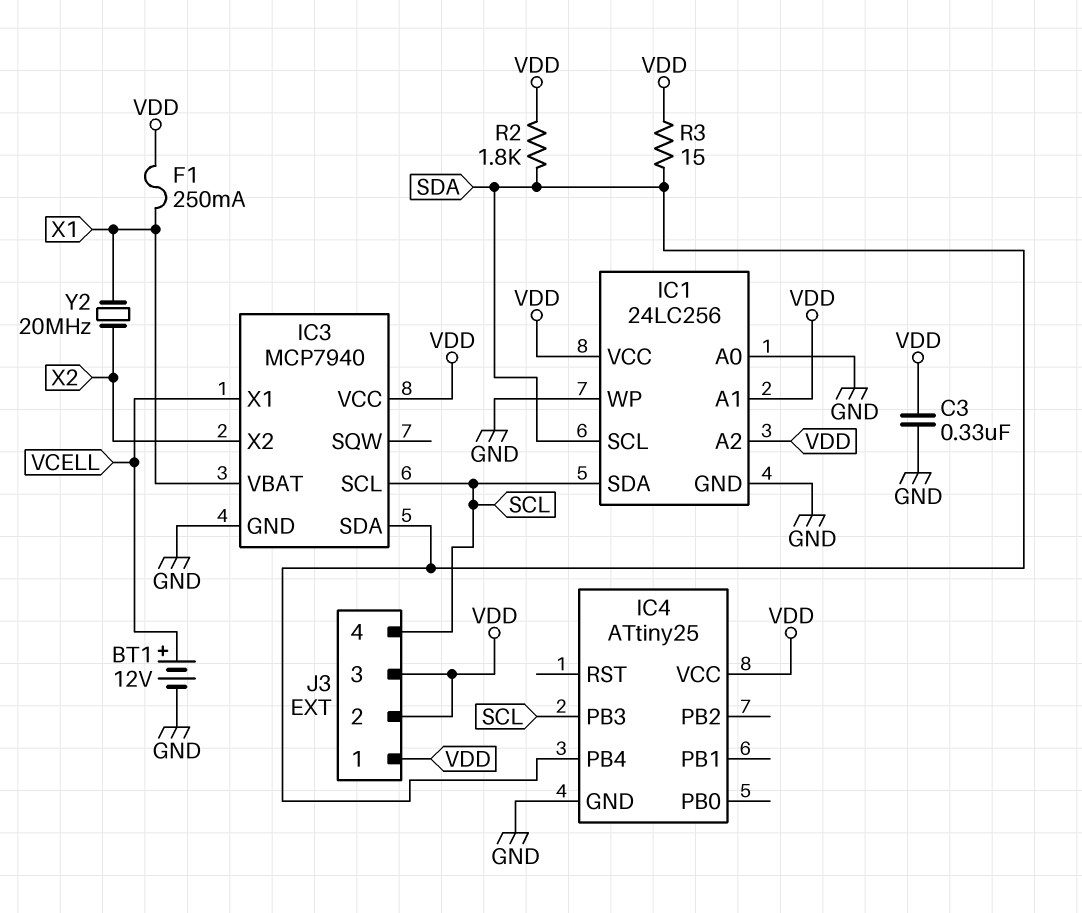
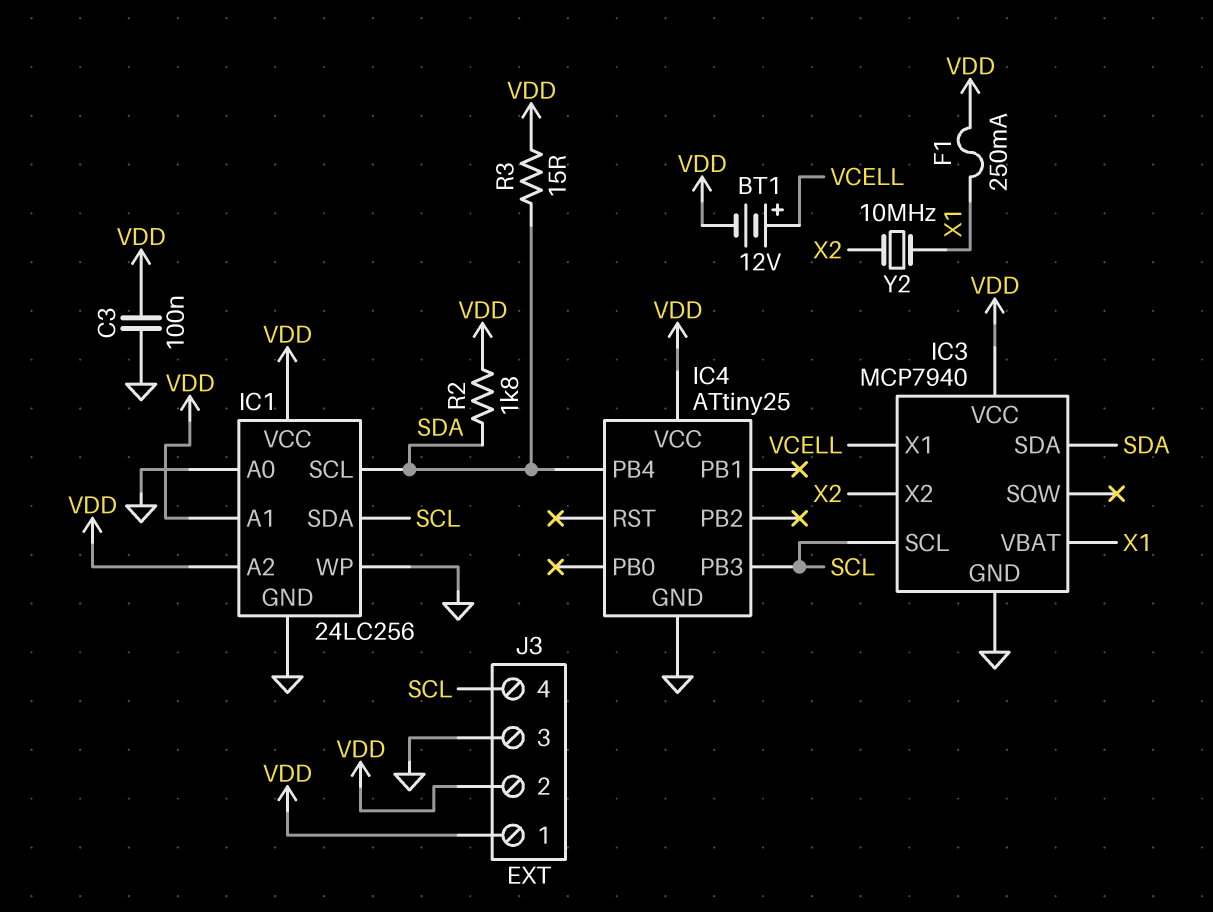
BT1: 12V (plus VCELL, minus GND) -> 12V (plus VCELL, minus VDD)
C3: 330nF (GND, VDD) -> 100nF (GND, VDD)
J3 pin 3: VDD -> GND
Y2: 20MHz (X1, X2) -> 10MHz (X1, X2)

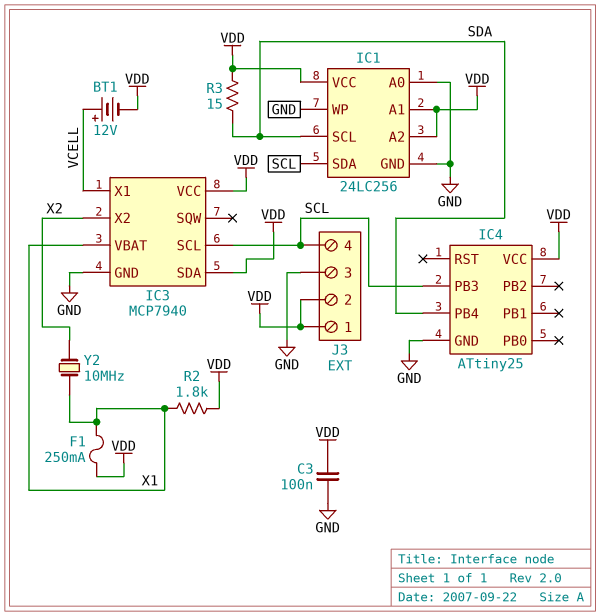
IC3 pin SDA: SDA -> VDD
R2: 1.8k (SDA, VDD) -> 1.8k (VDD, X1)

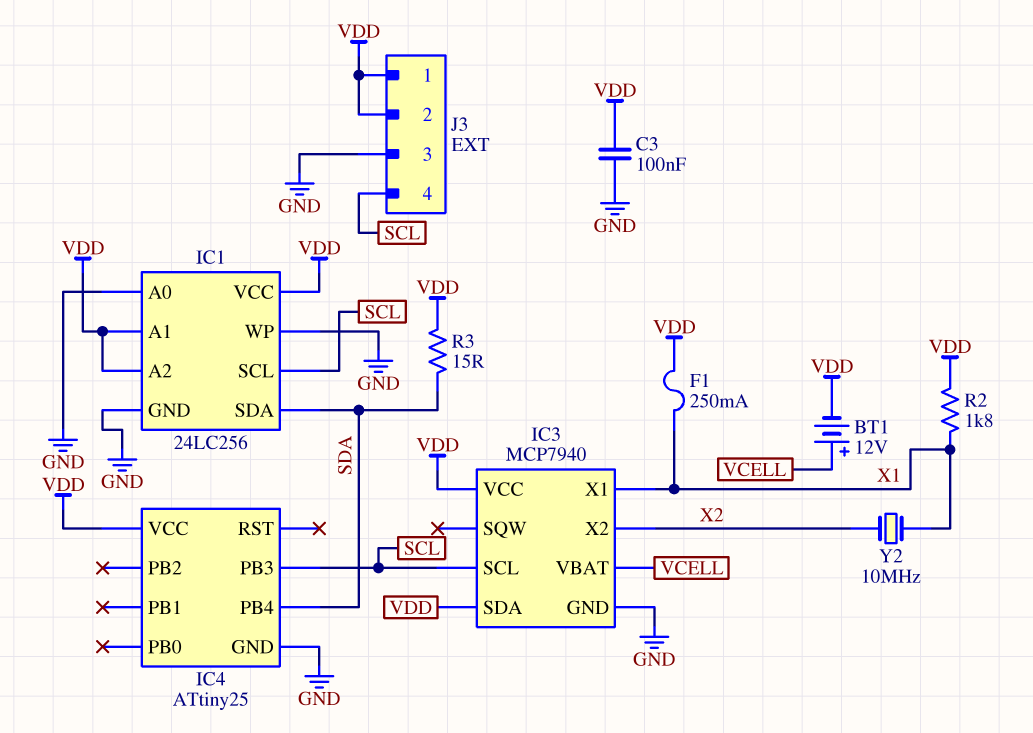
IC1 pin SCL: SDA -> SCL
IC1 pin SDA: SCL -> SDA
IC3 pin VBAT: X1 -> VCELL
IC3 pin X1: VCELL -> X1

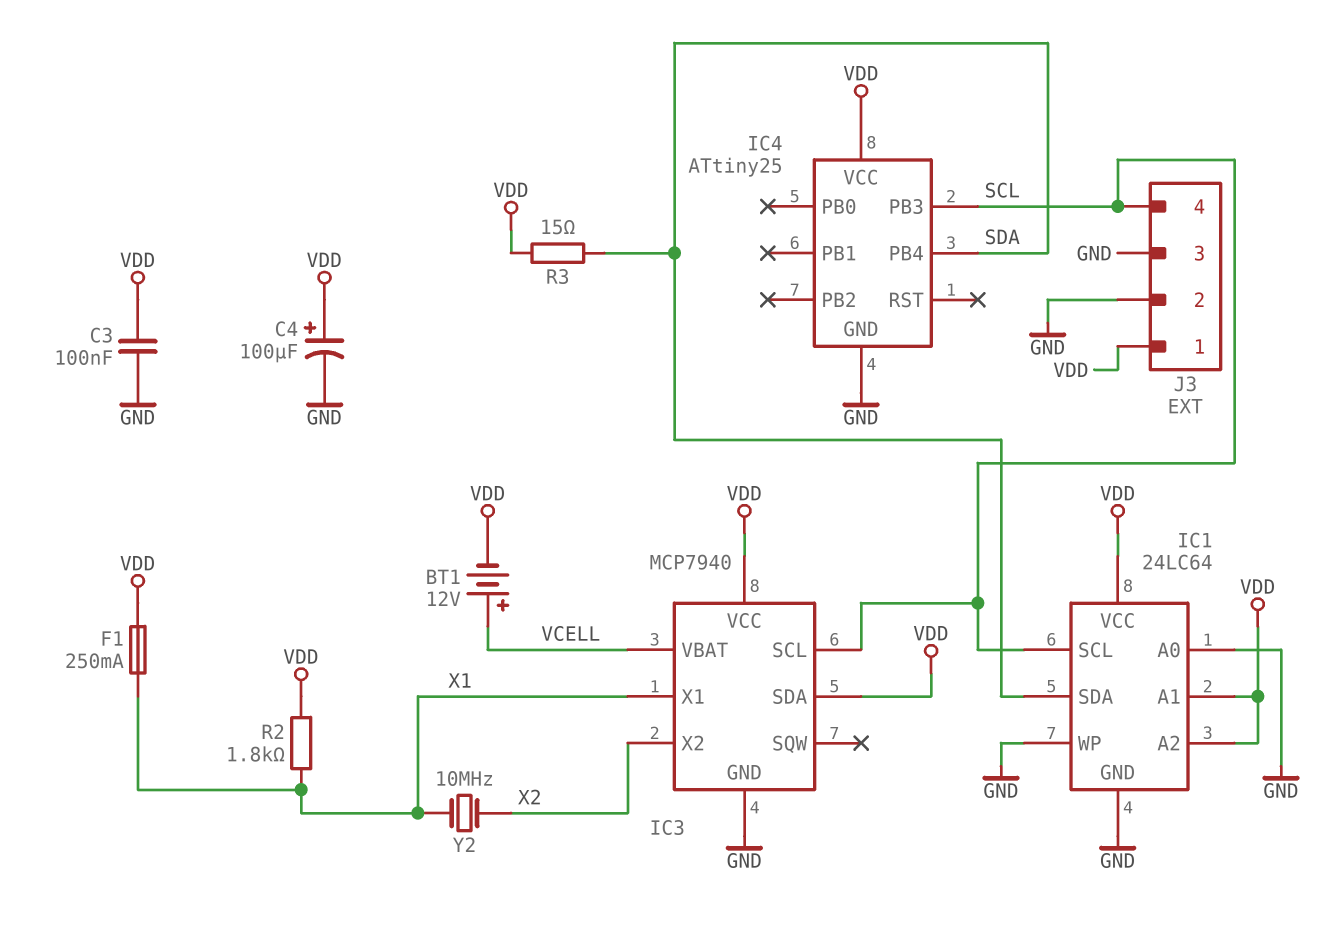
C4: none -> 100uF (plus VDD, minus GND)
IC1: 24LC256 -> 24LC64
J3 pin 2: VDD -> GND

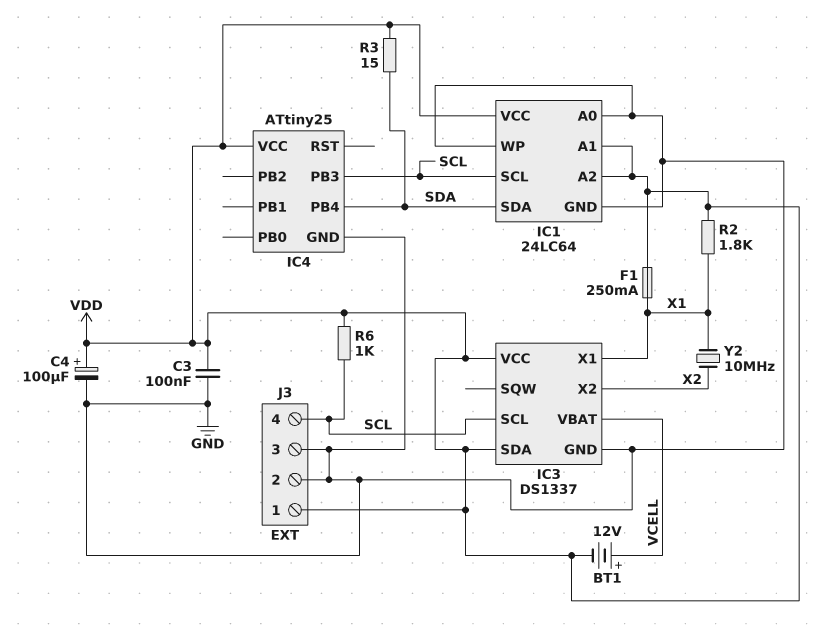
IC3: MCP7940 -> DS1337
R6: none -> 1k (SCL, VDD)

